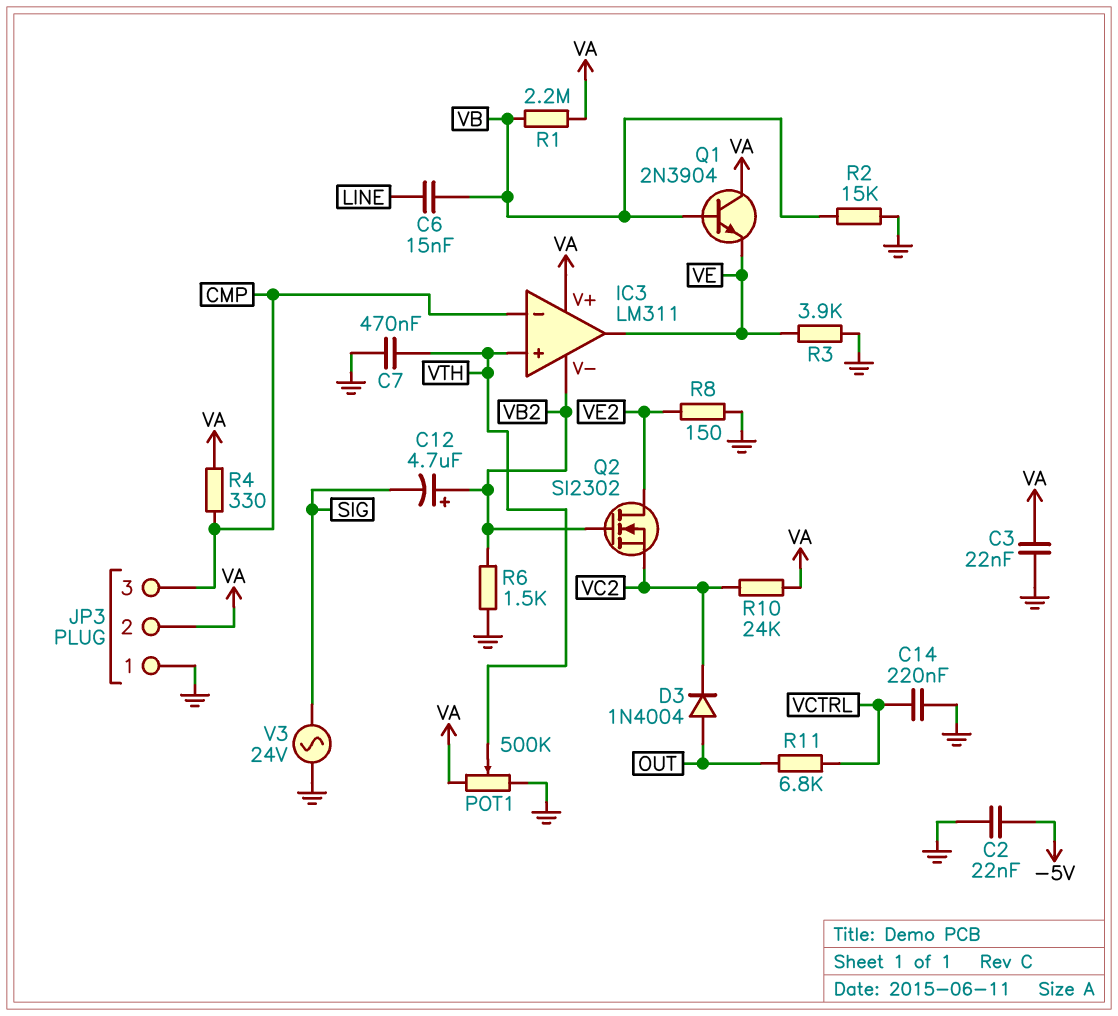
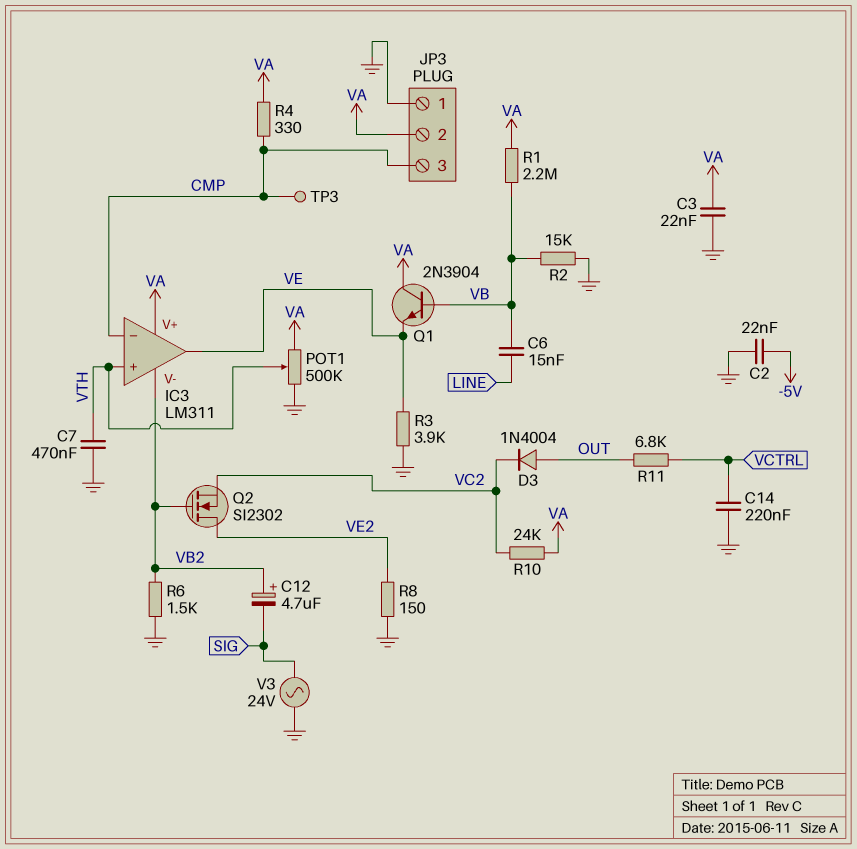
TP3: none -> test point (CMP)

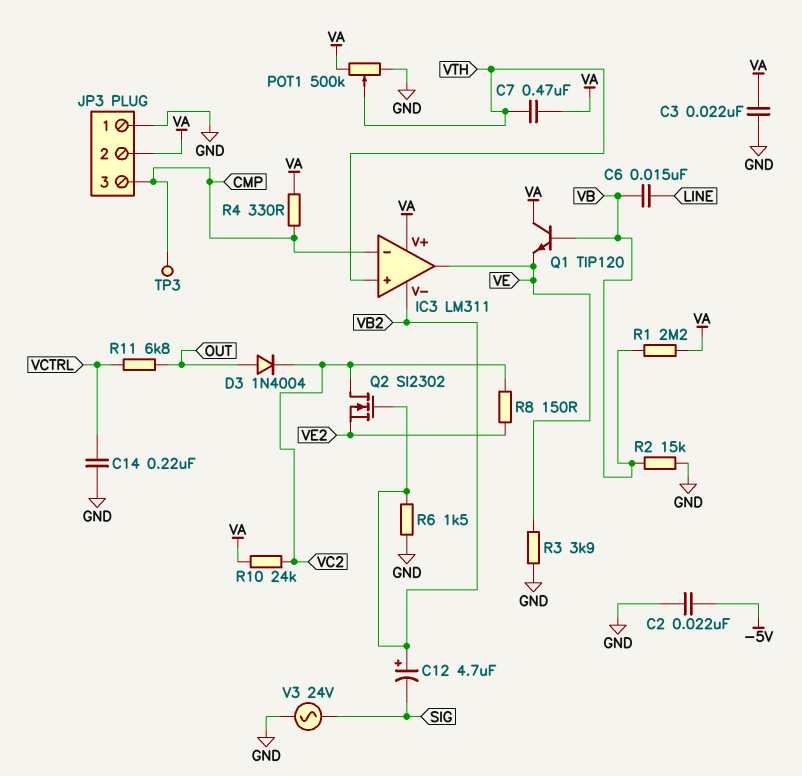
C7: 470nF (GND, VTH) -> 470nF (VA, VTH)
Q1: NPN 2N3904 (B VB, C VA, E VE) -> NPN TIP120 (B VB, C VA, E VE)
Q2: NMOS SI2302 (G VB2, D VE2, S VC2) -> NMOS SI2302 (G VB2, D VC2, S VE2)
R8: 150 (GND, VE2) -> 150 (VC2, VE2)

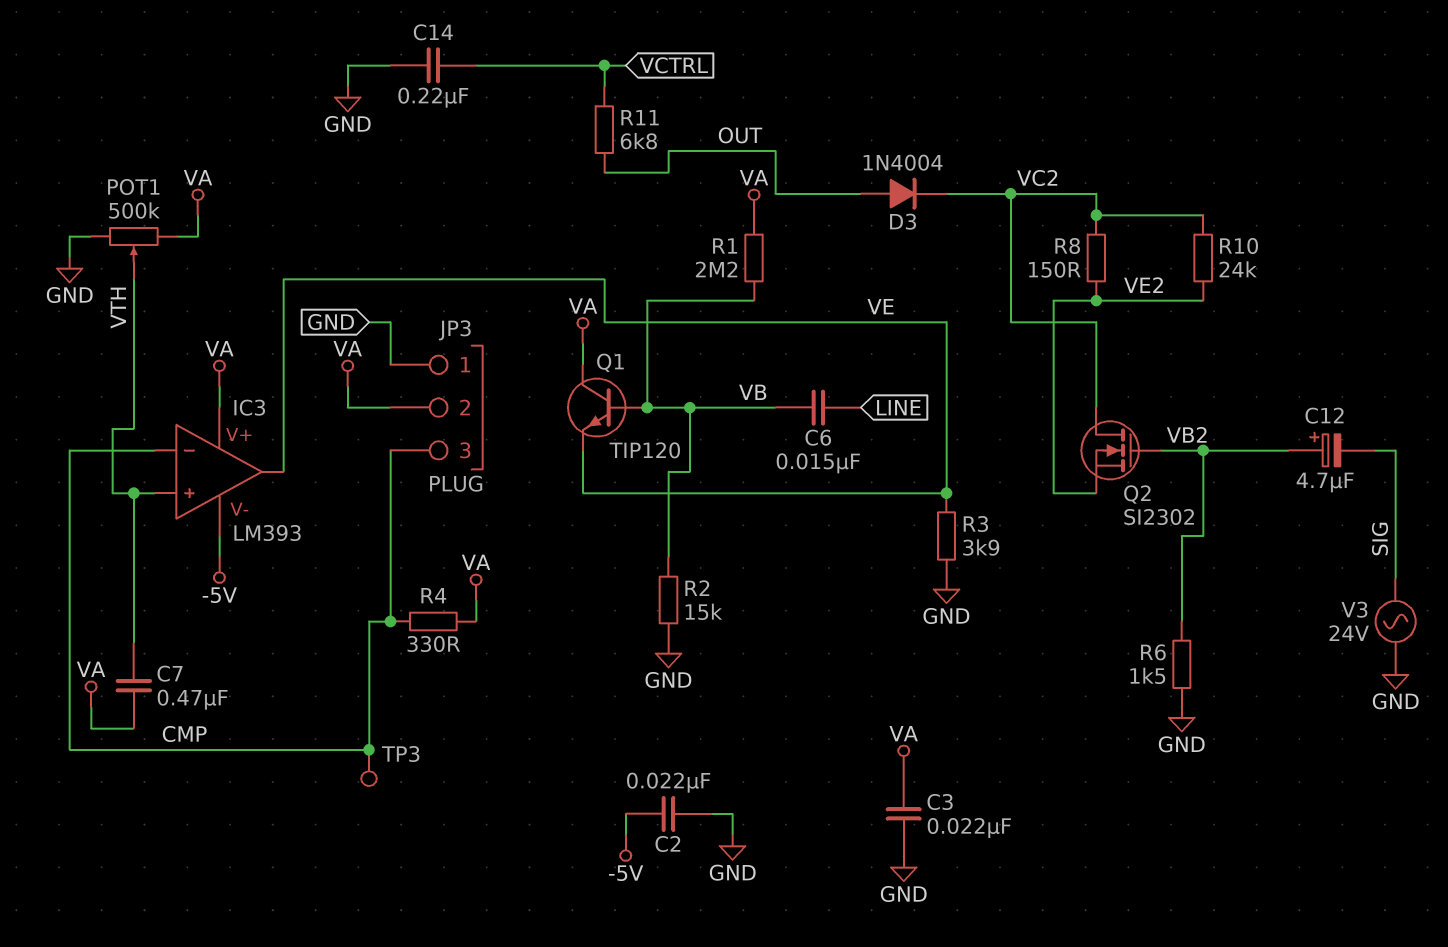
IC3: LM311 -> LM393
IC3 pin V-: VB2 -> -5V
R10: 24k (VA, VC2) -> 24k (VC2, VE2)

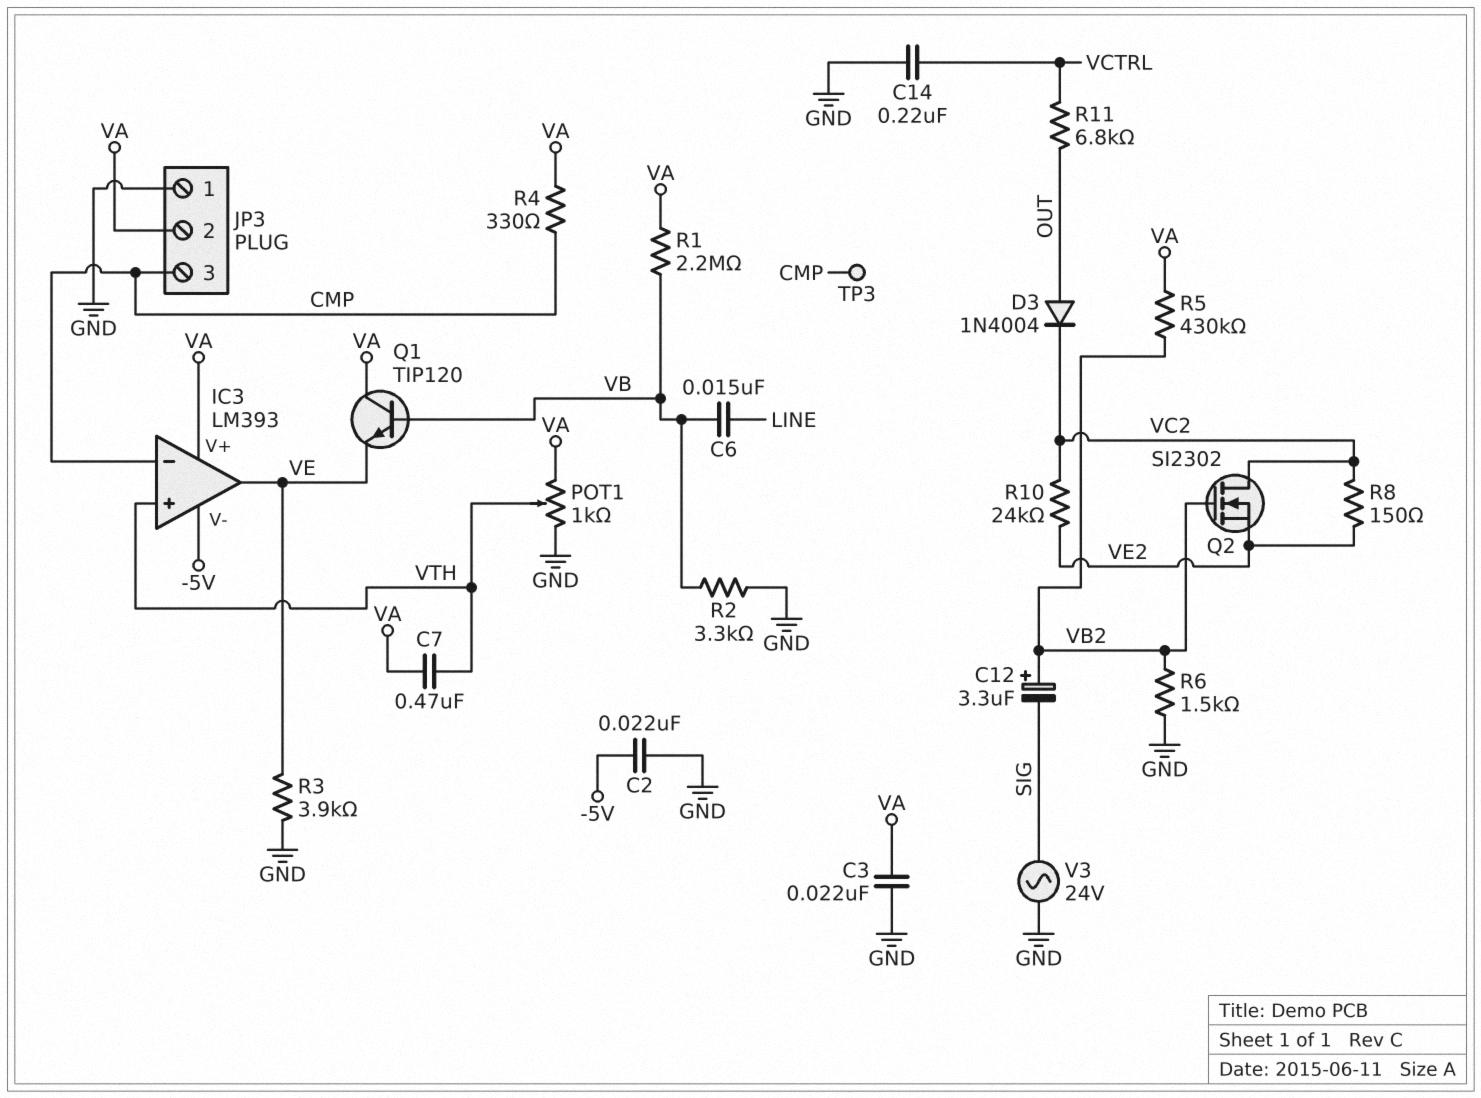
C12: 4.7uF (plus VB2, minus SIG) -> 3.3uF (plus VB2, minus SIG)
POT1: 500k (GND, VA, wiper VTH) -> 1k (GND, VA, wiper VTH)
R2: 15k (GND, VB) -> 3.3k (GND, VB)
R5: none -> 430k (VA, VB2)

